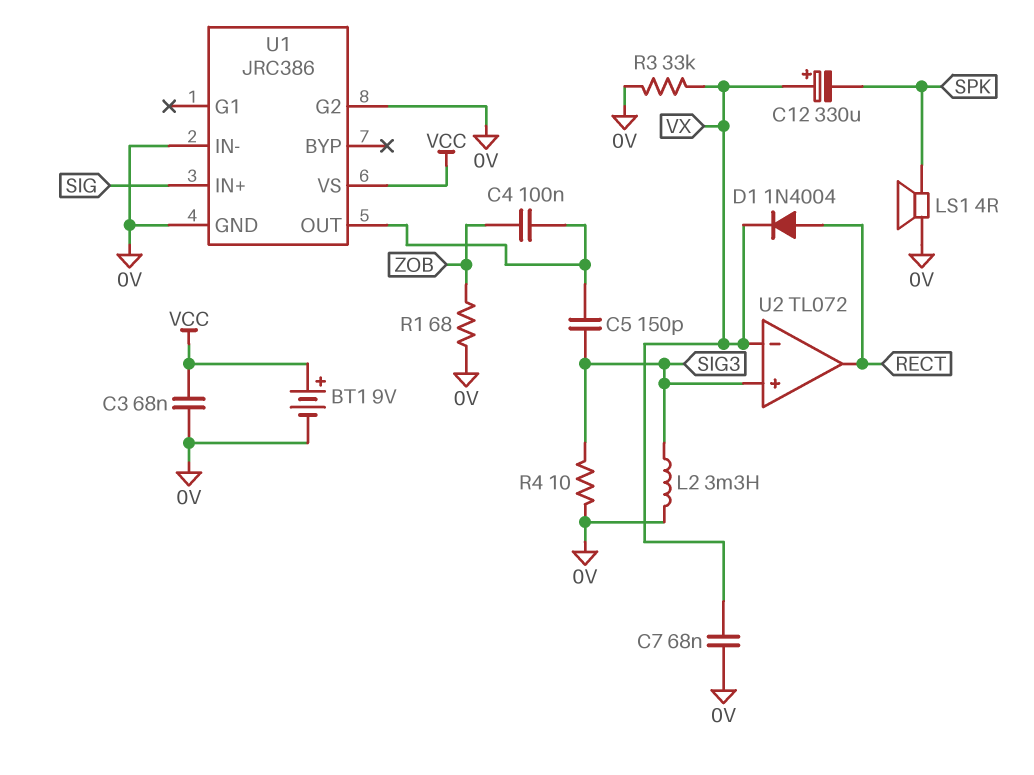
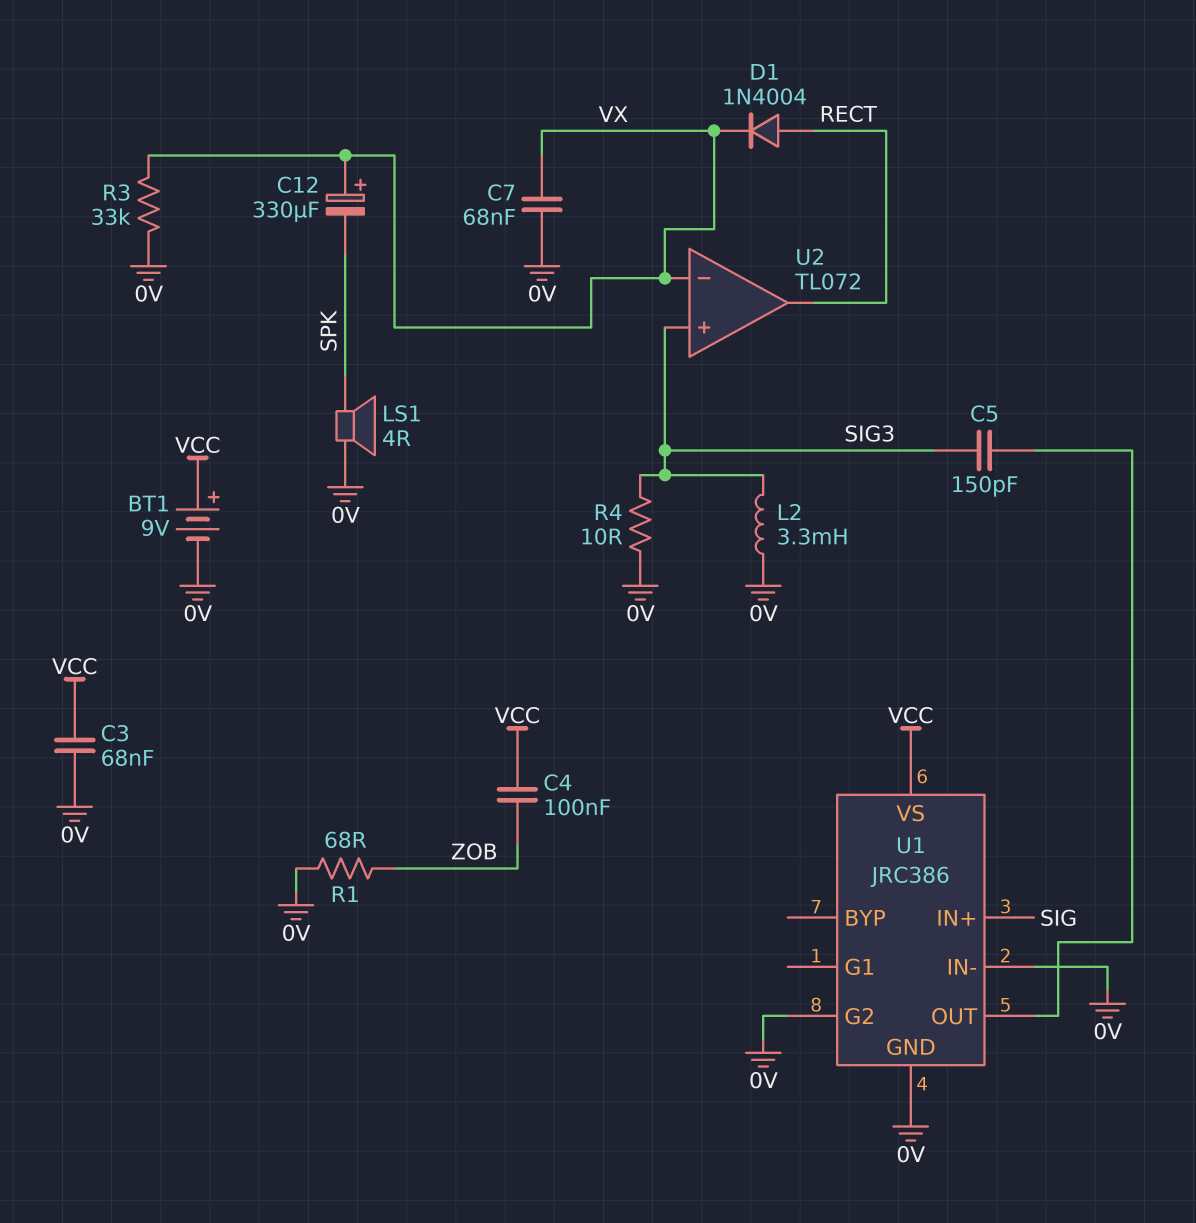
C4: 100nF (U1/OUT, ZOB) -> 100nF (VCC, ZOB)

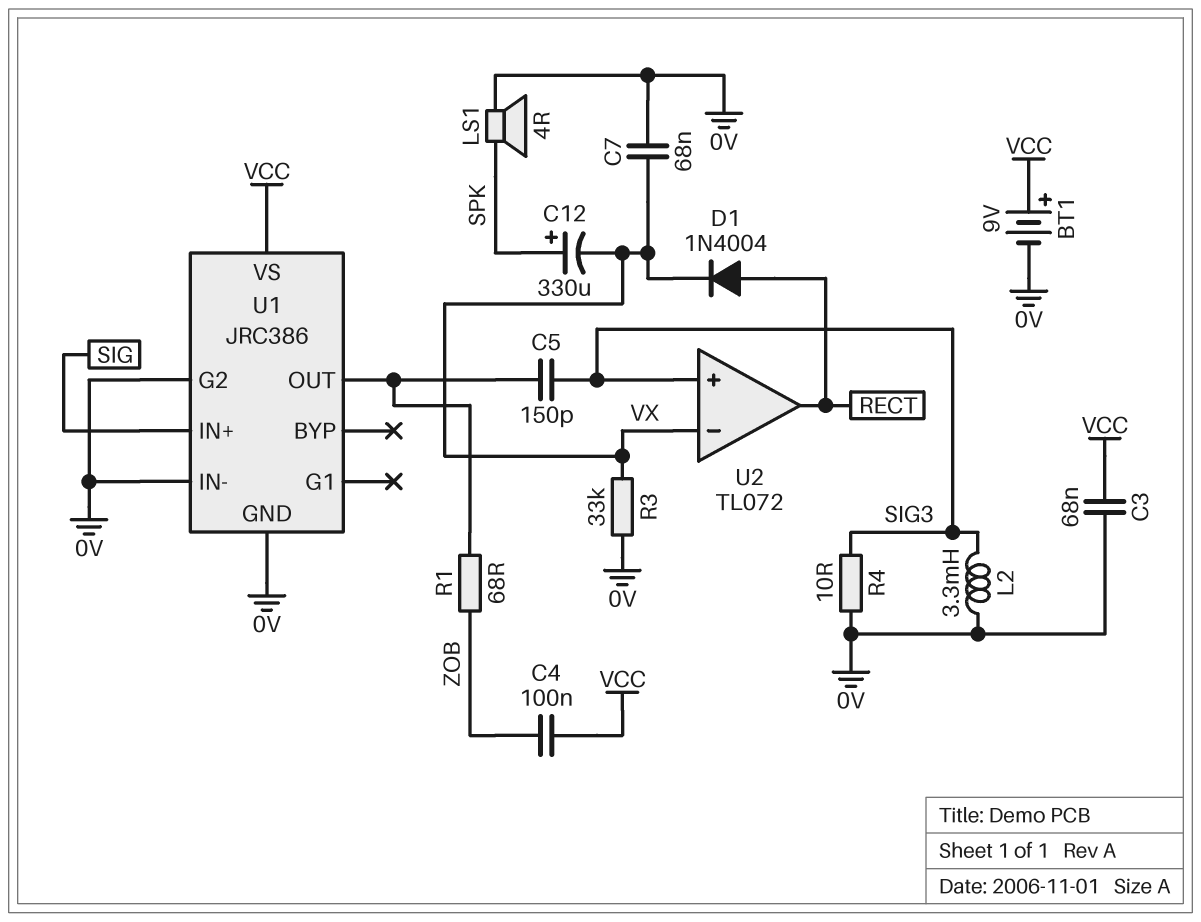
C12: 330uF (plus VX, minus SPK) -> 330uF (plus SPK, minus VX)
R1: 68 (0V, ZOB) -> 68 (U1/OUT, ZOB)

